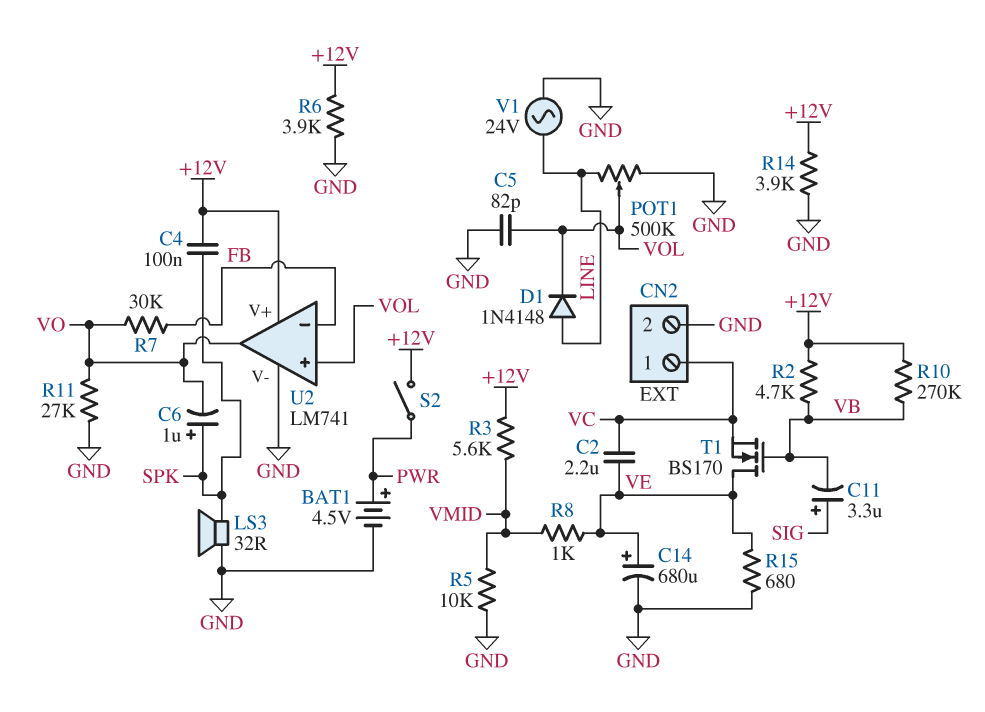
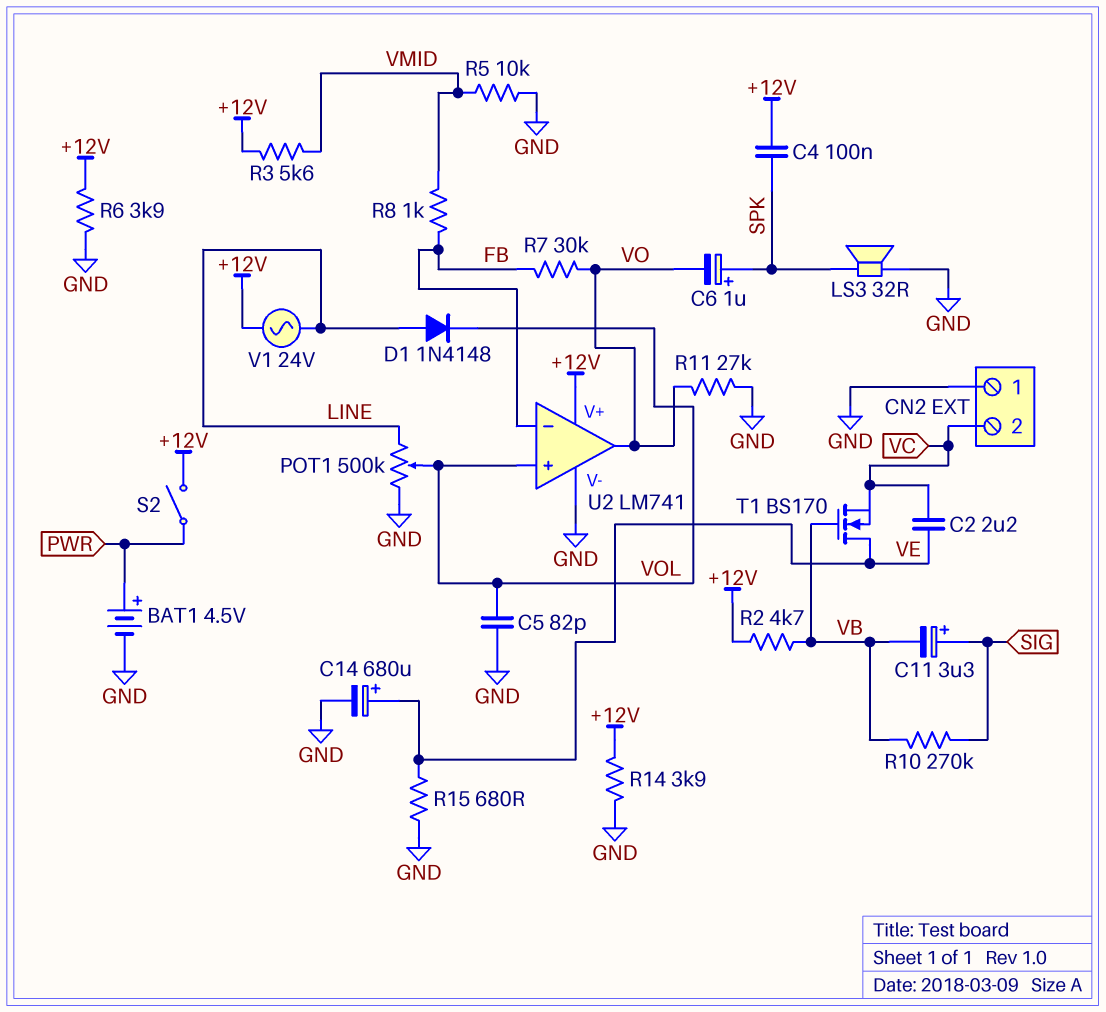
CN2 pin 1: VC -> GND
CN2 pin 2: GND -> VC
R8: 1k (VE, VMID) -> 1k (FB, VMID)
R10: 270k (+12V, VB) -> 270k (SIG, VB)
V1: AC 24V (GND, LINE) -> AC 24V (+12V, LINE)

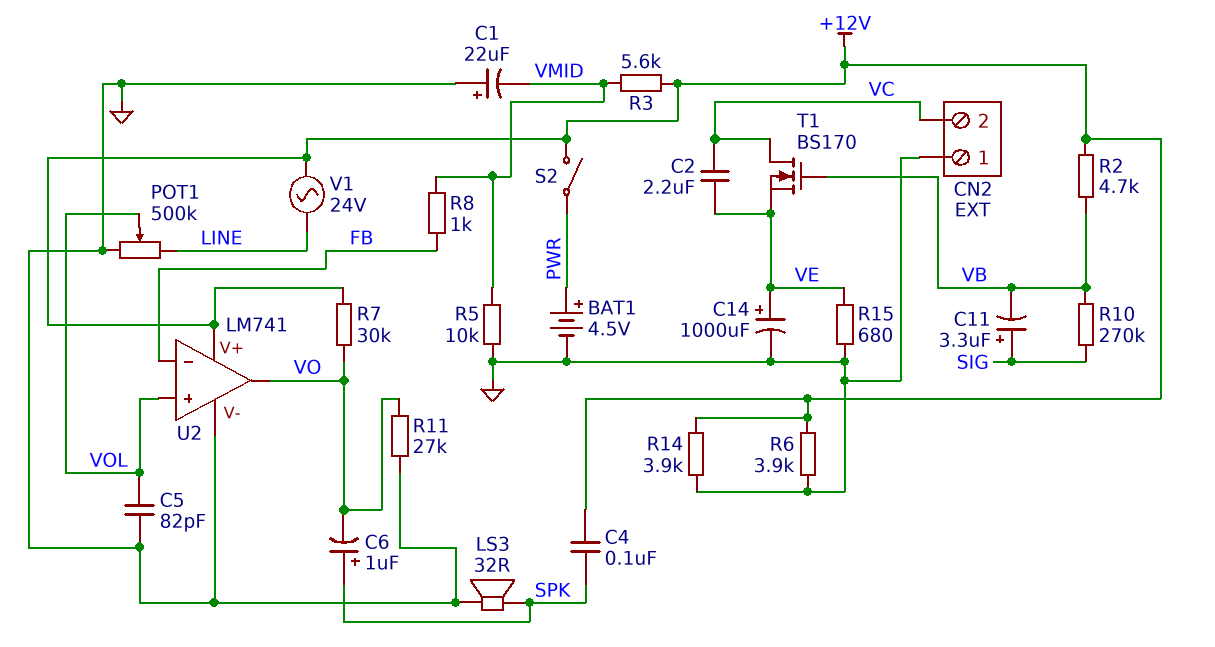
C1: none -> 22uF (plus GND, minus VMID)
C14: 680uF (plus VE, minus GND) -> 1000uF (plus VE, minus GND)
D1: diode 1N4148 (A LINE, K VOL) -> none
R7: 30k (FB, VO) -> 30k (+12V, VO)
T1: NMOS BS170 (G VB, D VE, S VC) -> NMOS BS170 (G VB, D VC, S VE)

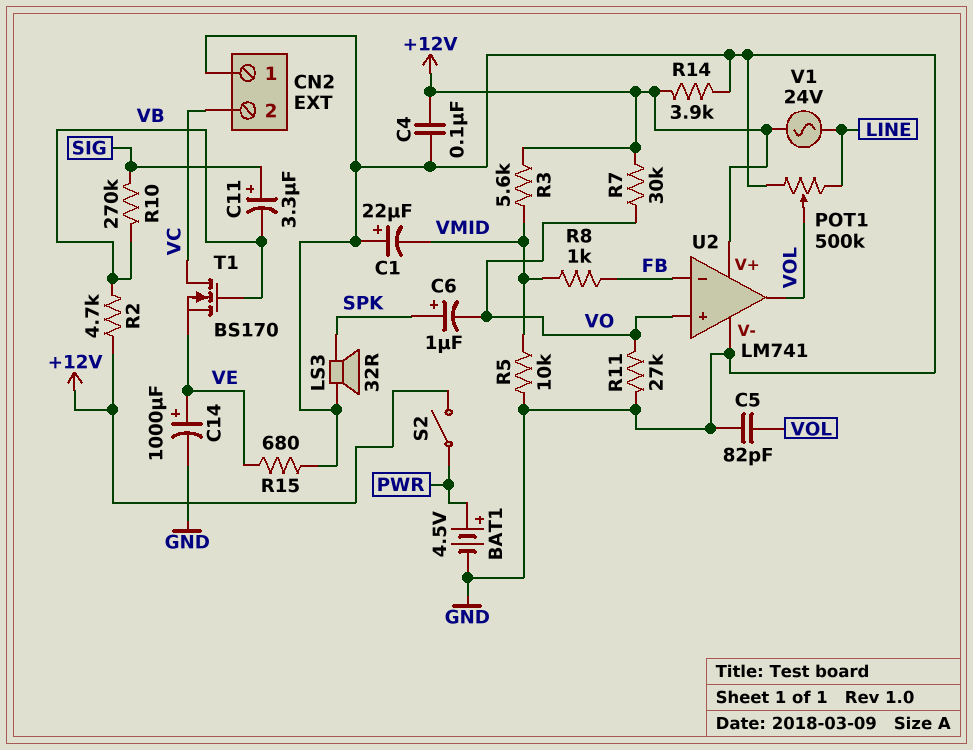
C2: 2.2uF (VC, VE) -> none
C4: 100nF (+12V, SPK) -> 100nF (+12V, GND)
R6: 3.9k (+12V, GND) -> none
U2 pin in+: VOL -> VO
U2 pin out: VO -> VOL

